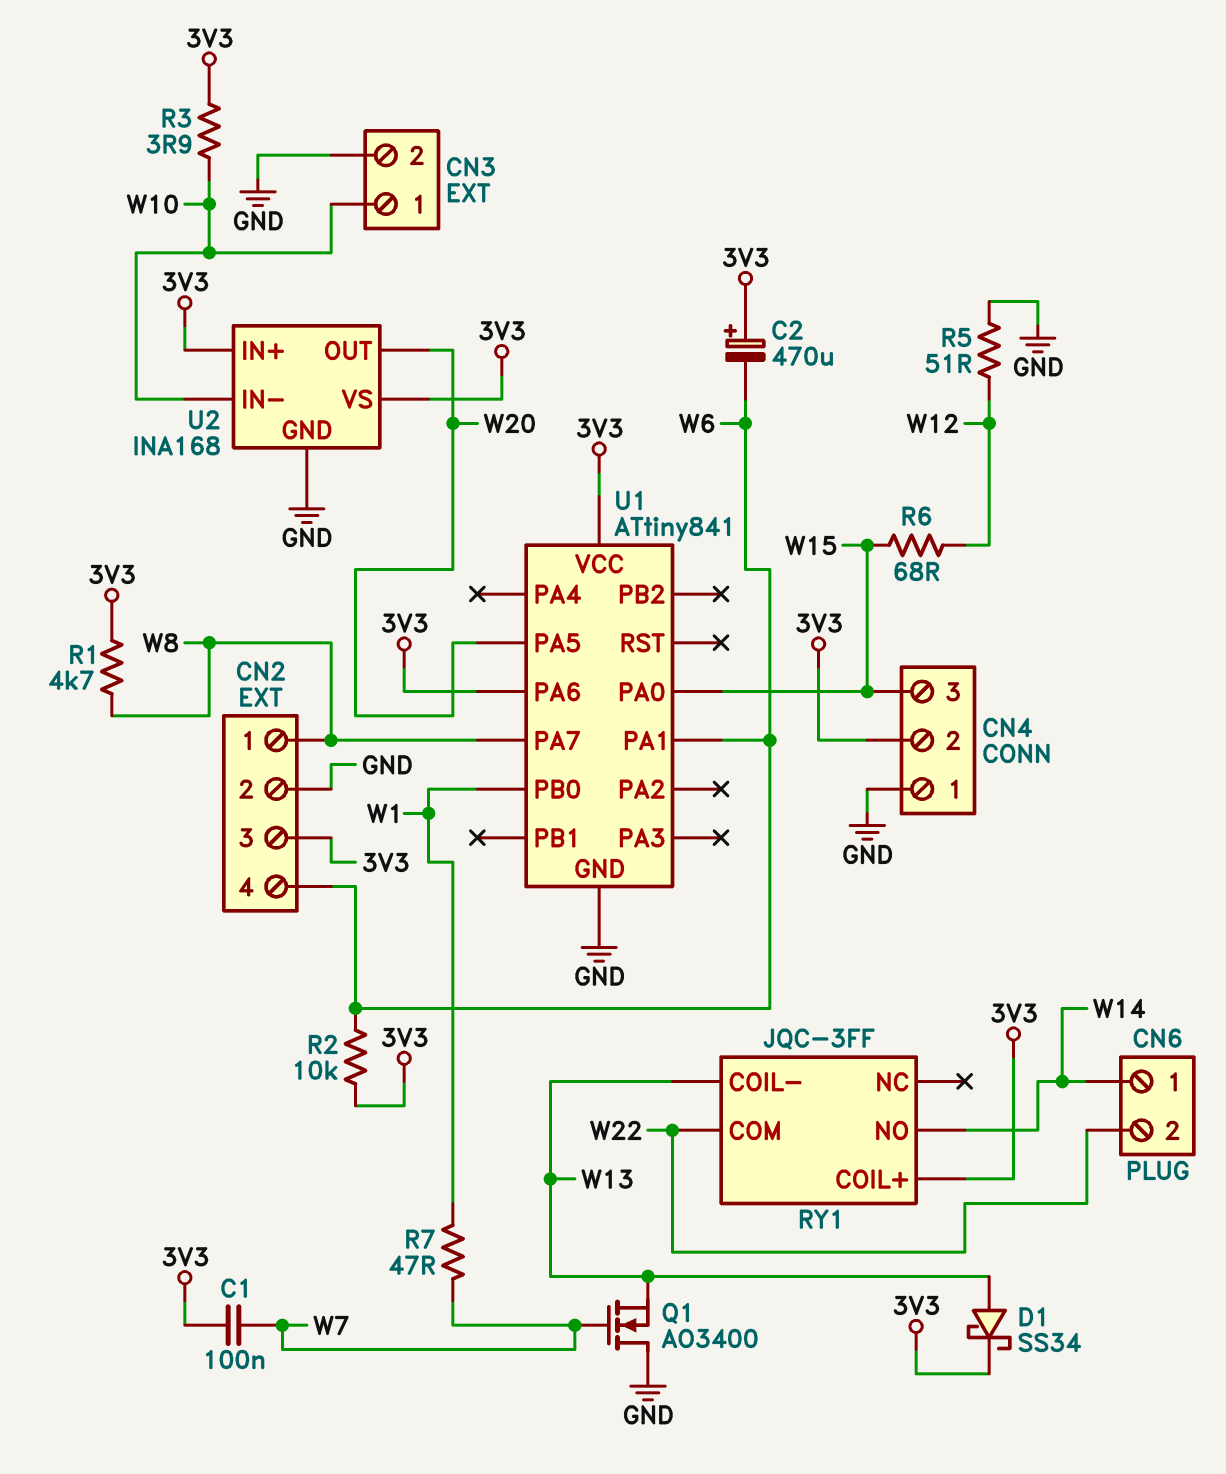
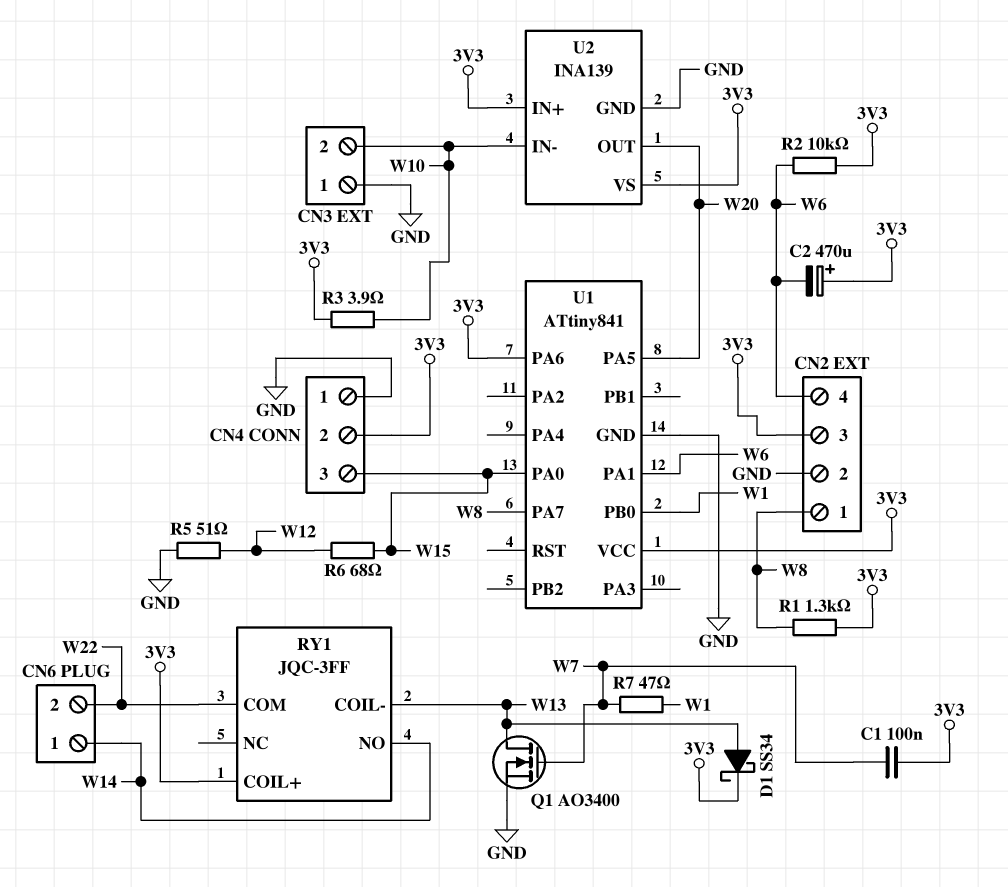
CN3 pin 1: W10 -> GND
CN3 pin 2: GND -> W10
Q1: NMOS AO3400 (G W7, D GND, S W13) -> NMOS AO3400 (G W7, D W13, S GND)
R1: 4.7k (3V3, W8) -> 1.3k (3V3, W8)
U2: INA168 -> INA139

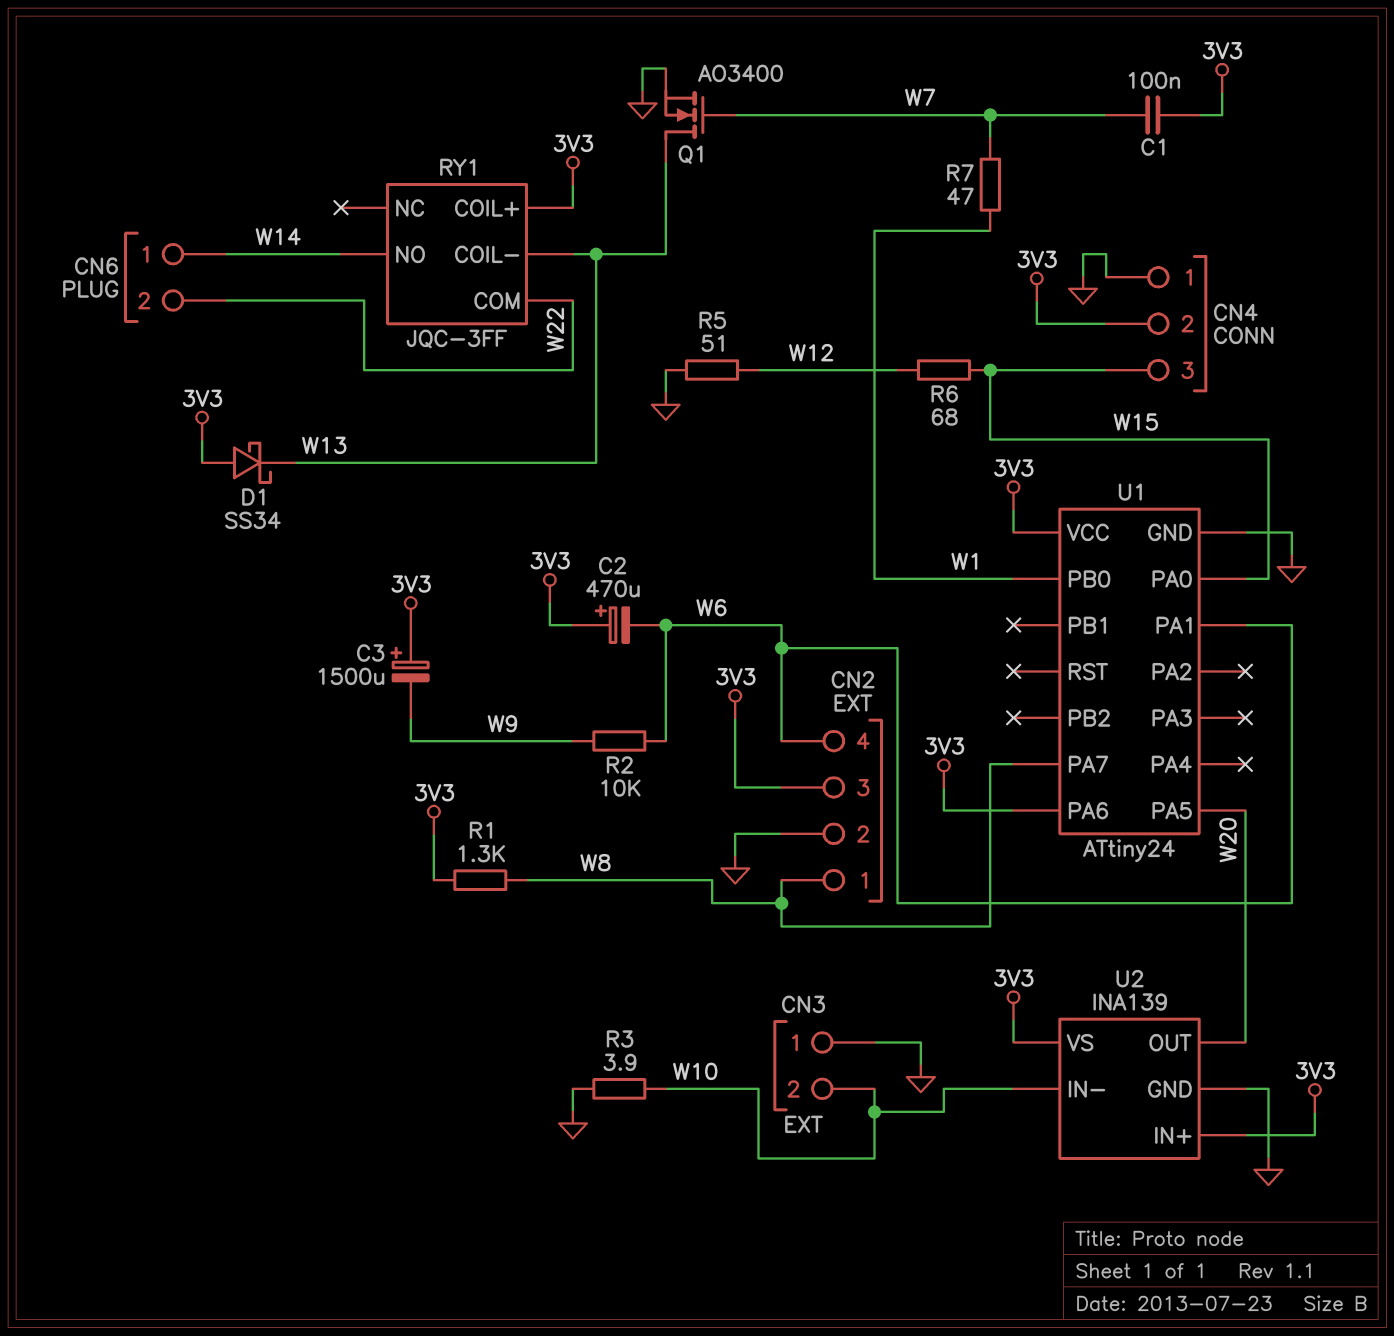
C3: none -> 1500uF (plus 3V3, minus W9)
D1: schottky SS34 (A W13, K 3V3) -> schottky SS34 (A 3V3, K W13)
R2: 10k (3V3, W6) -> 10k (W6, W9)
R3: 3.9 (3V3, W10) -> 3.9 (GND, W10)
U1: ATtiny841 -> ATtiny24

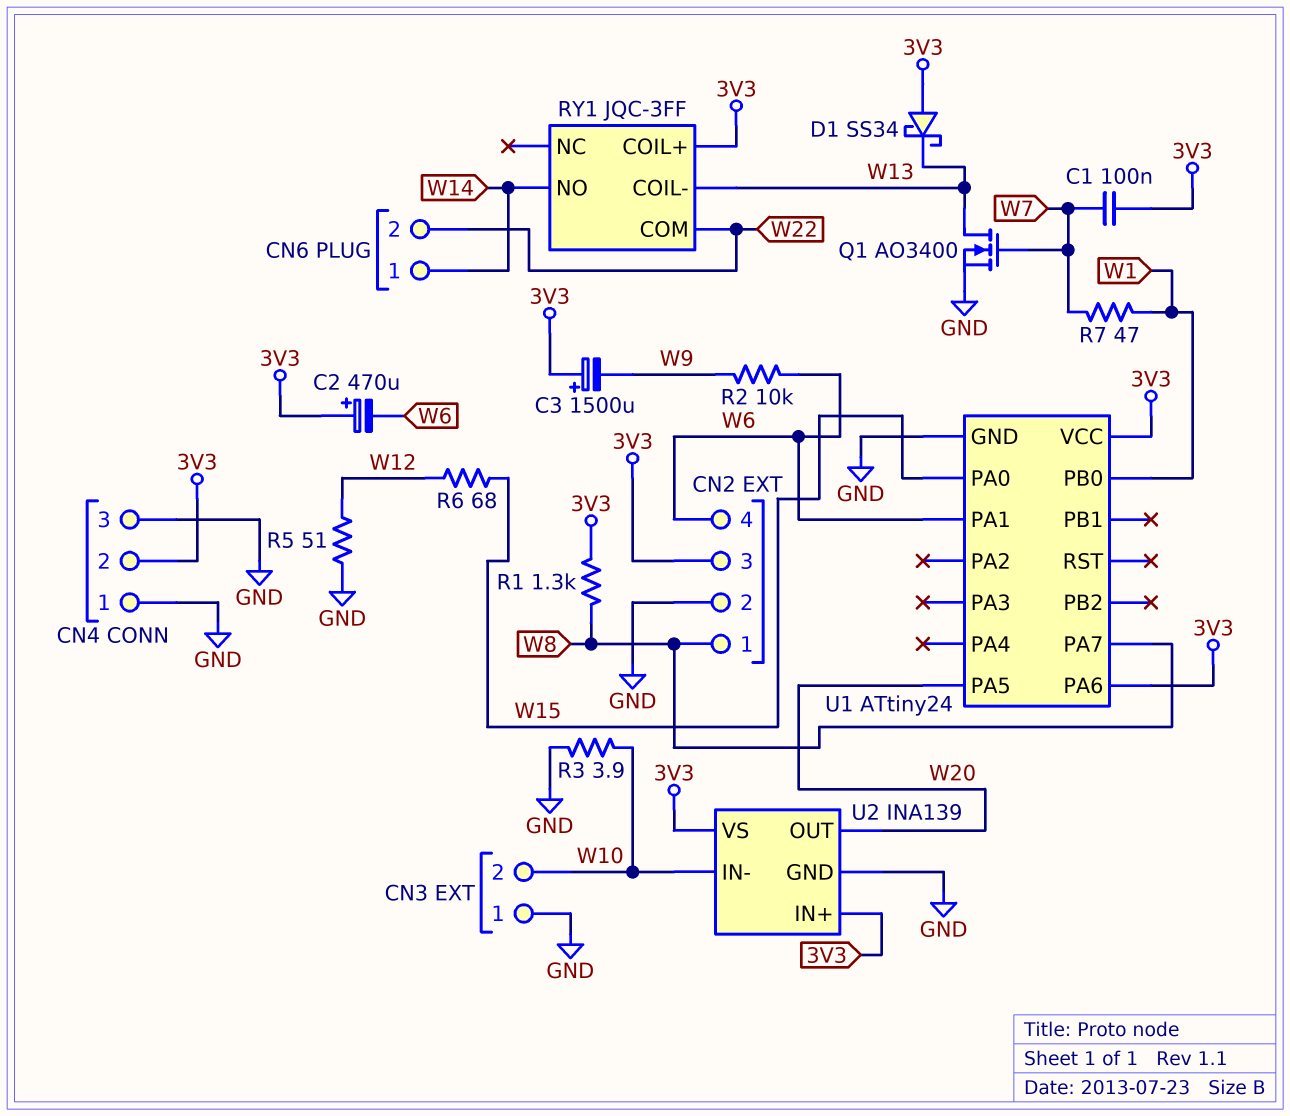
CN4 pin 3: W15 -> GND

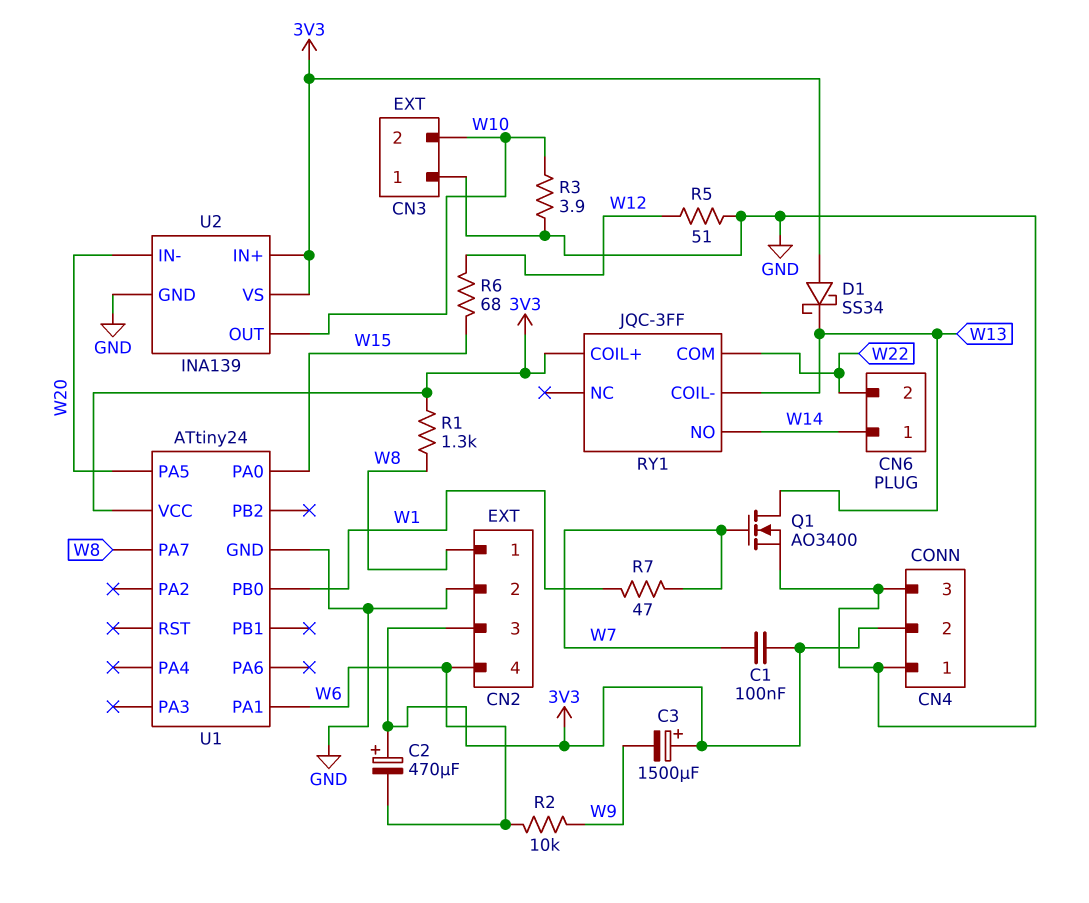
U1 pin PA6: 3V3 -> none
U2 pin IN-: W10 -> W20
U2 pin OUT: W20 -> W10

